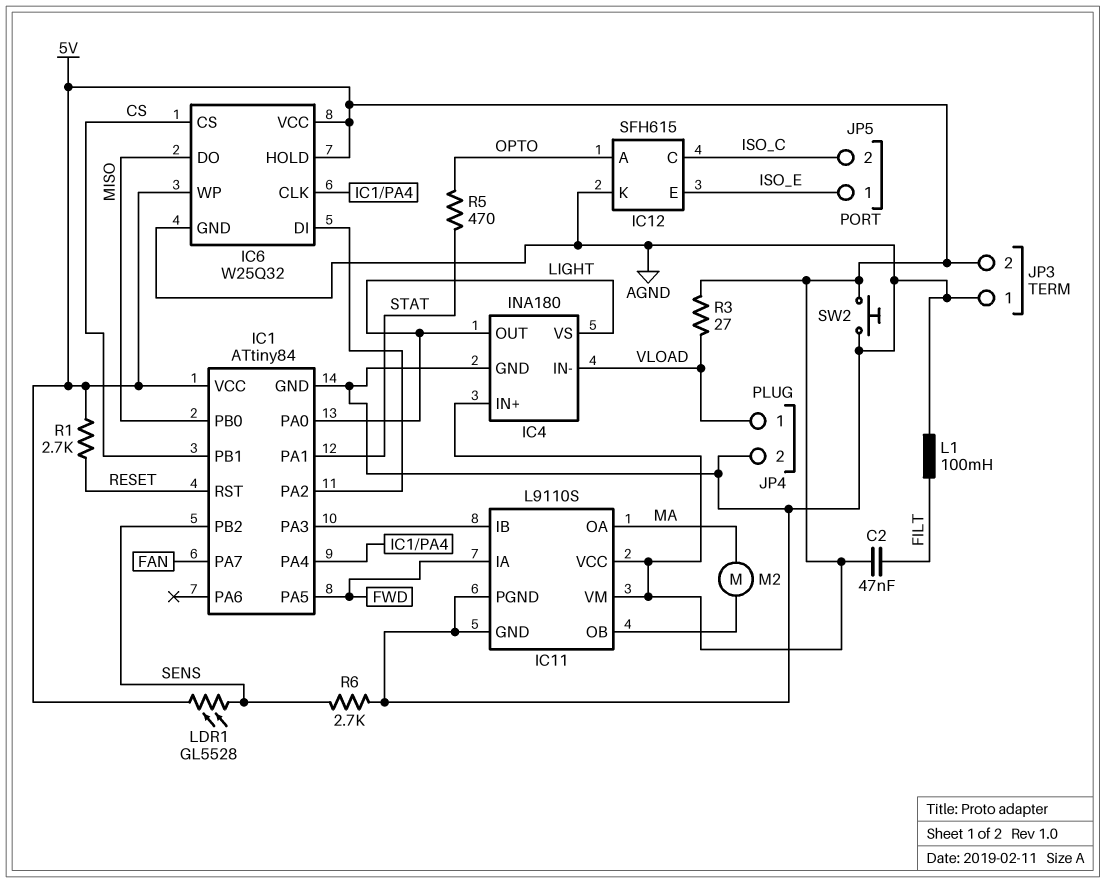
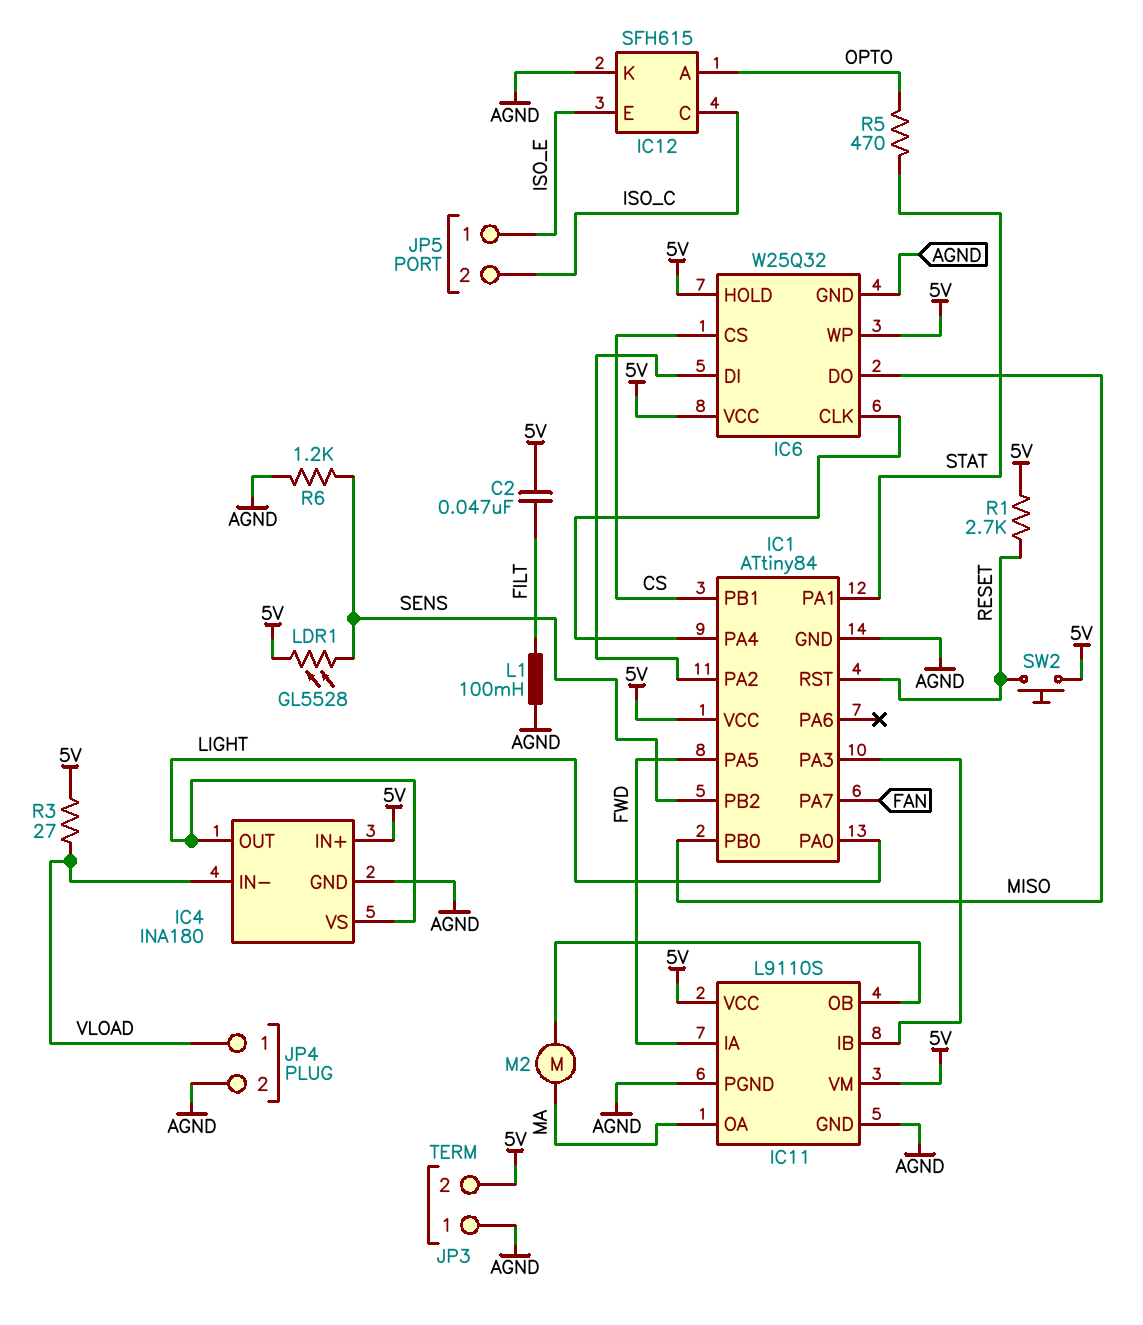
R6: 2.7k (AGND, SENS) -> 1.2k (AGND, SENS)
SW2: button (5V, AGND) -> button (5V, RESET)

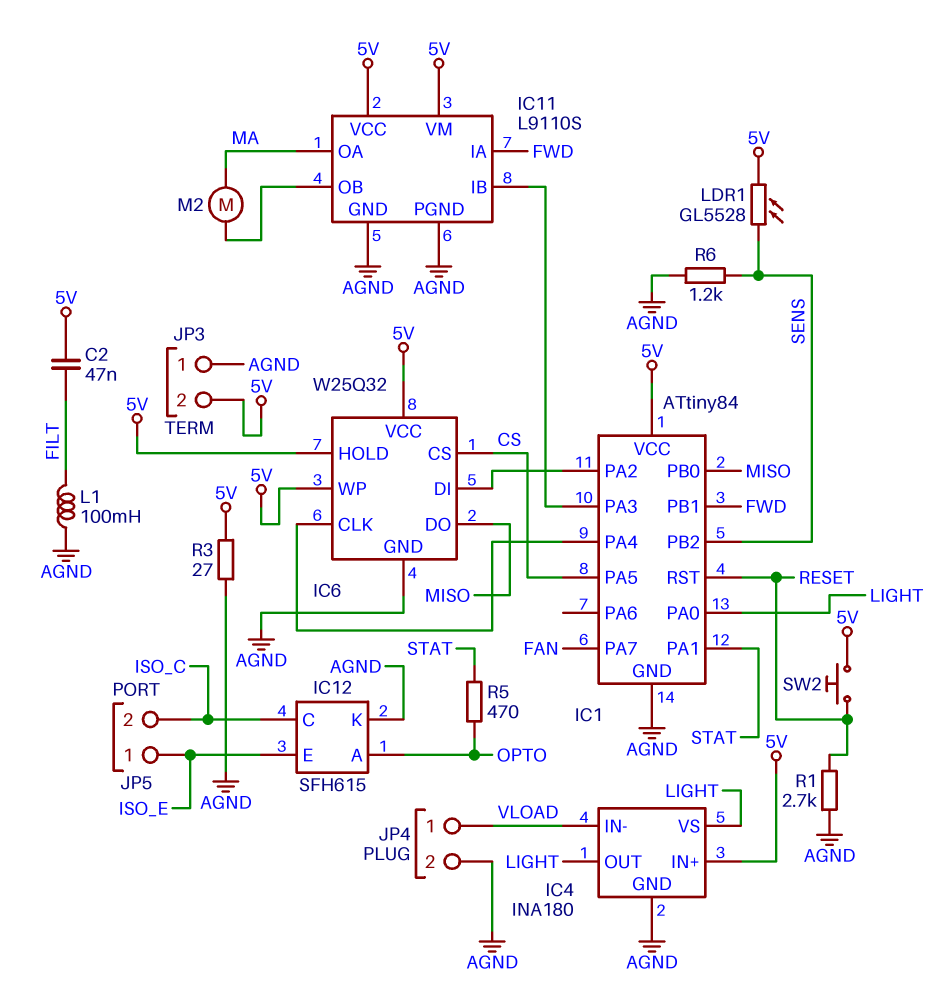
IC1 pin PA5: FWD -> CS
IC1 pin PB1: CS -> FWD
R1: 2.7k (5V, RESET) -> 2.7k (AGND, RESET)
R3: 27 (5V, VLOAD) -> 27 (5V, AGND)

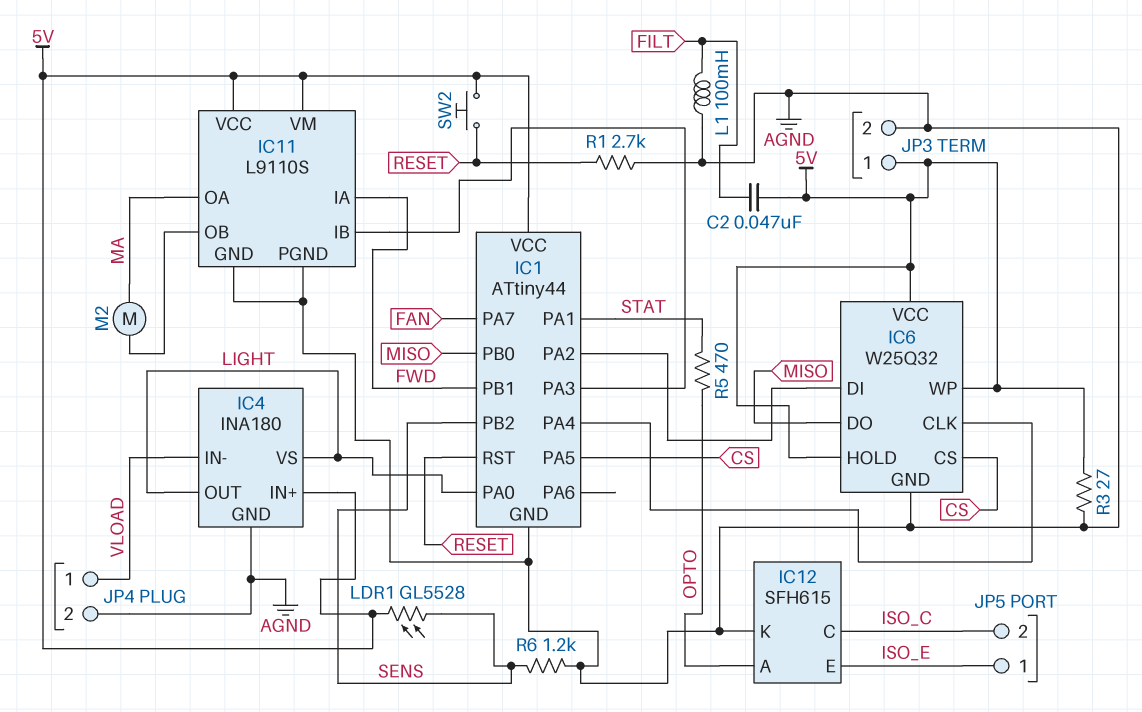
IC1: ATtiny84 -> ATtiny44
JP3 pin 1: AGND -> 5V
JP3 pin 2: 5V -> AGND

